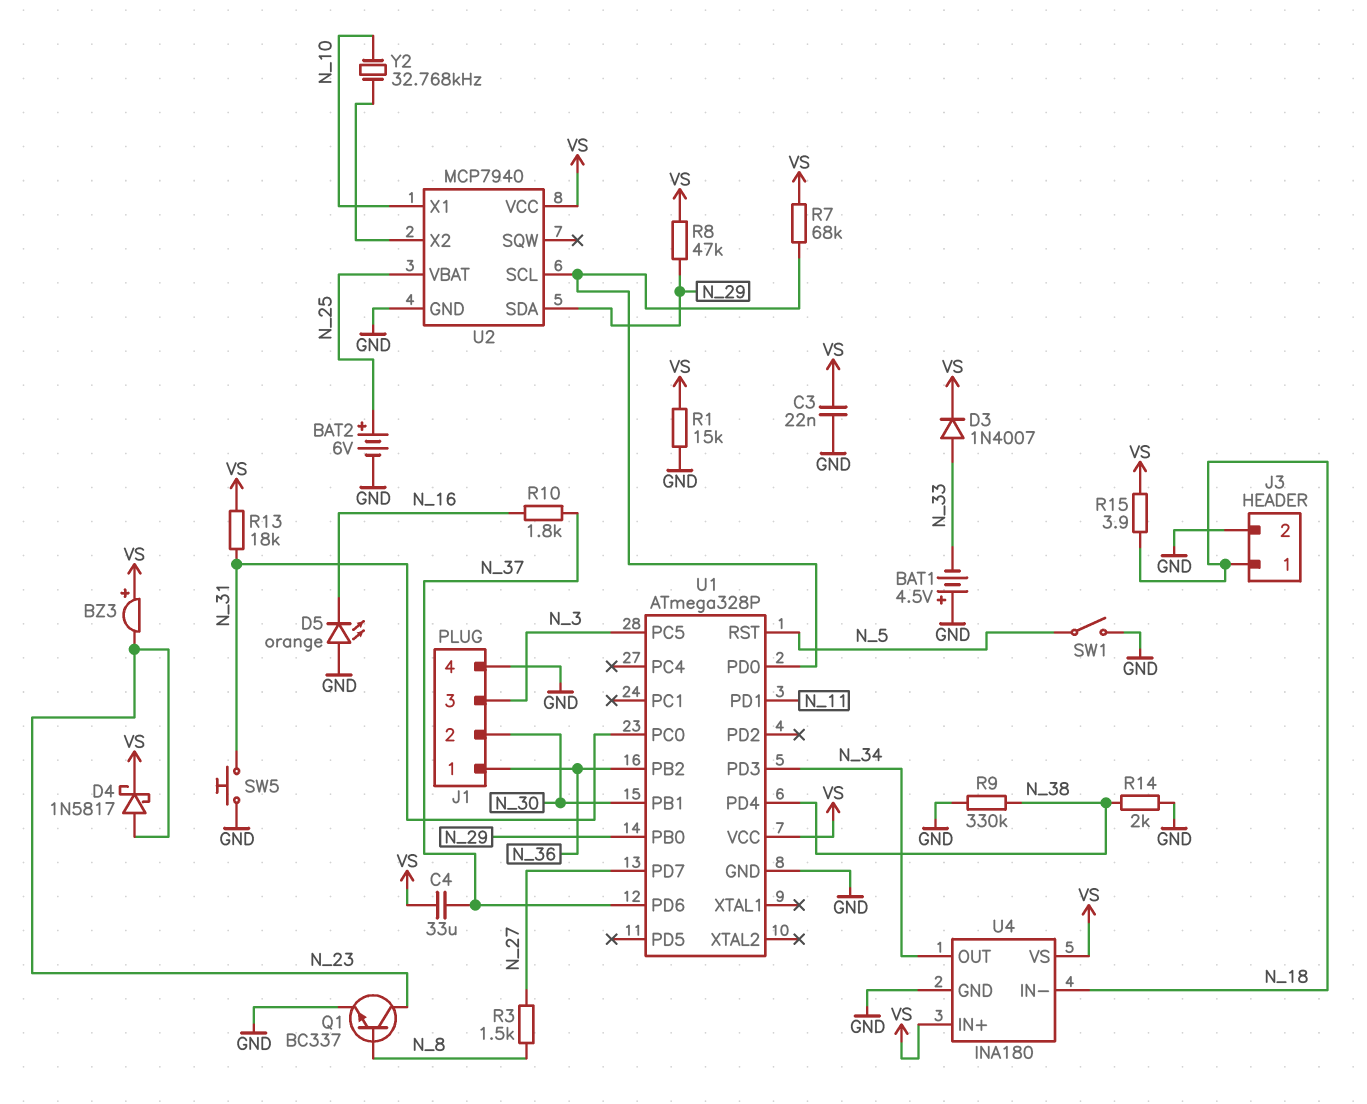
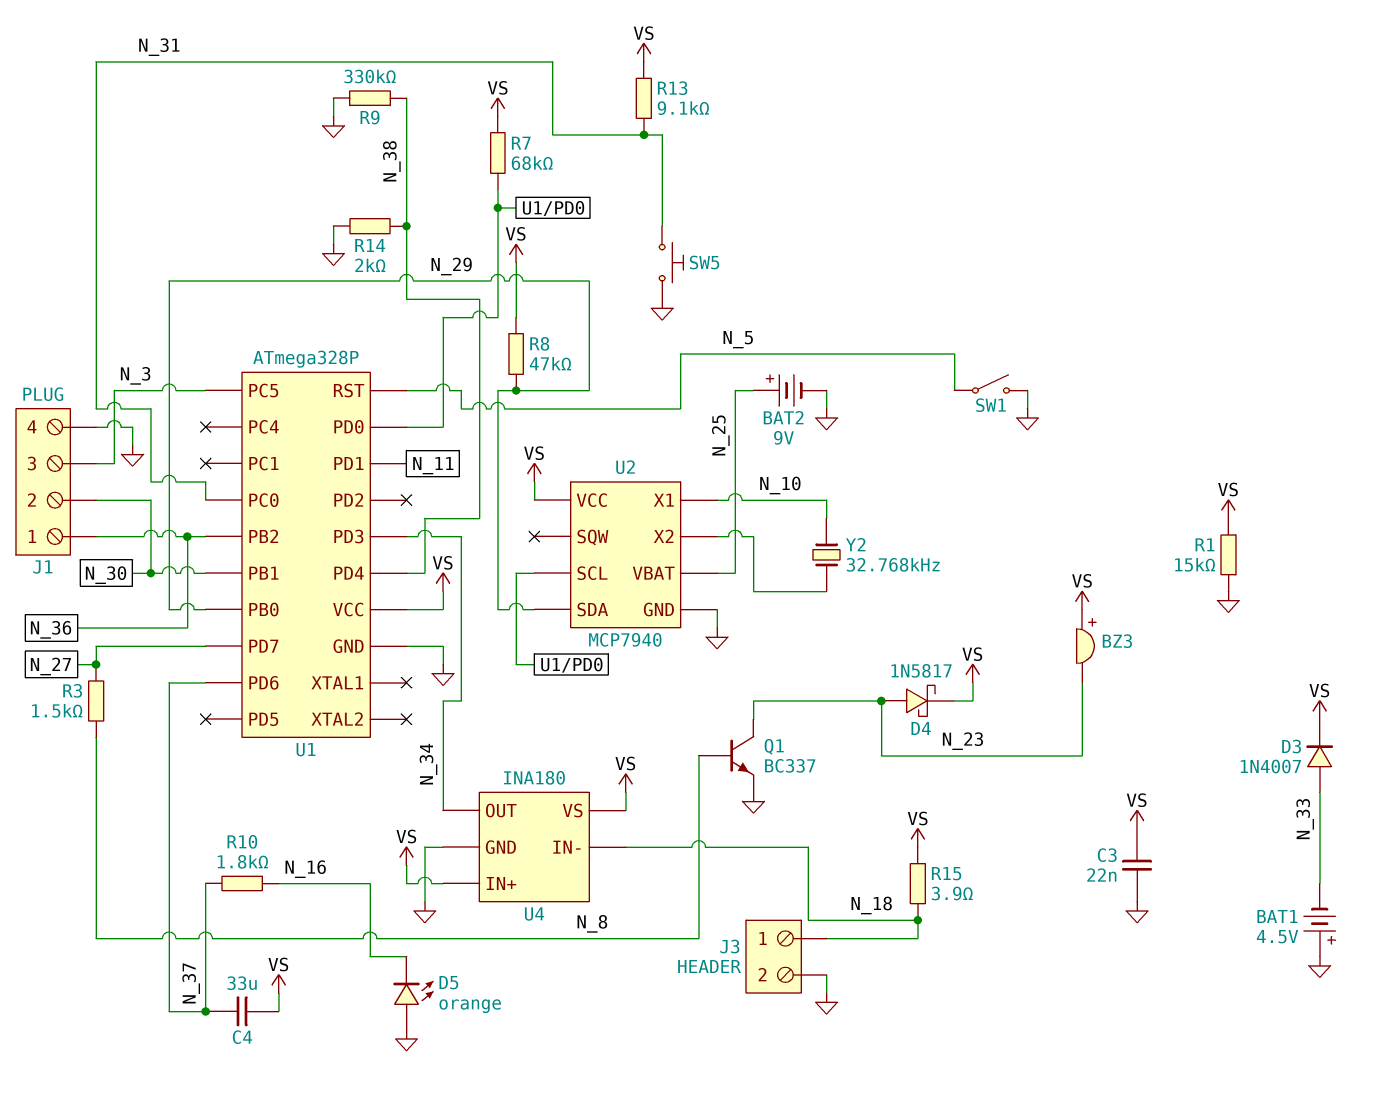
BAT2: 6V (plus N_25, minus GND) -> 9V (plus N_25, minus GND)
R13: 18k (N_31, VS) -> 9.1k (N_31, VS)

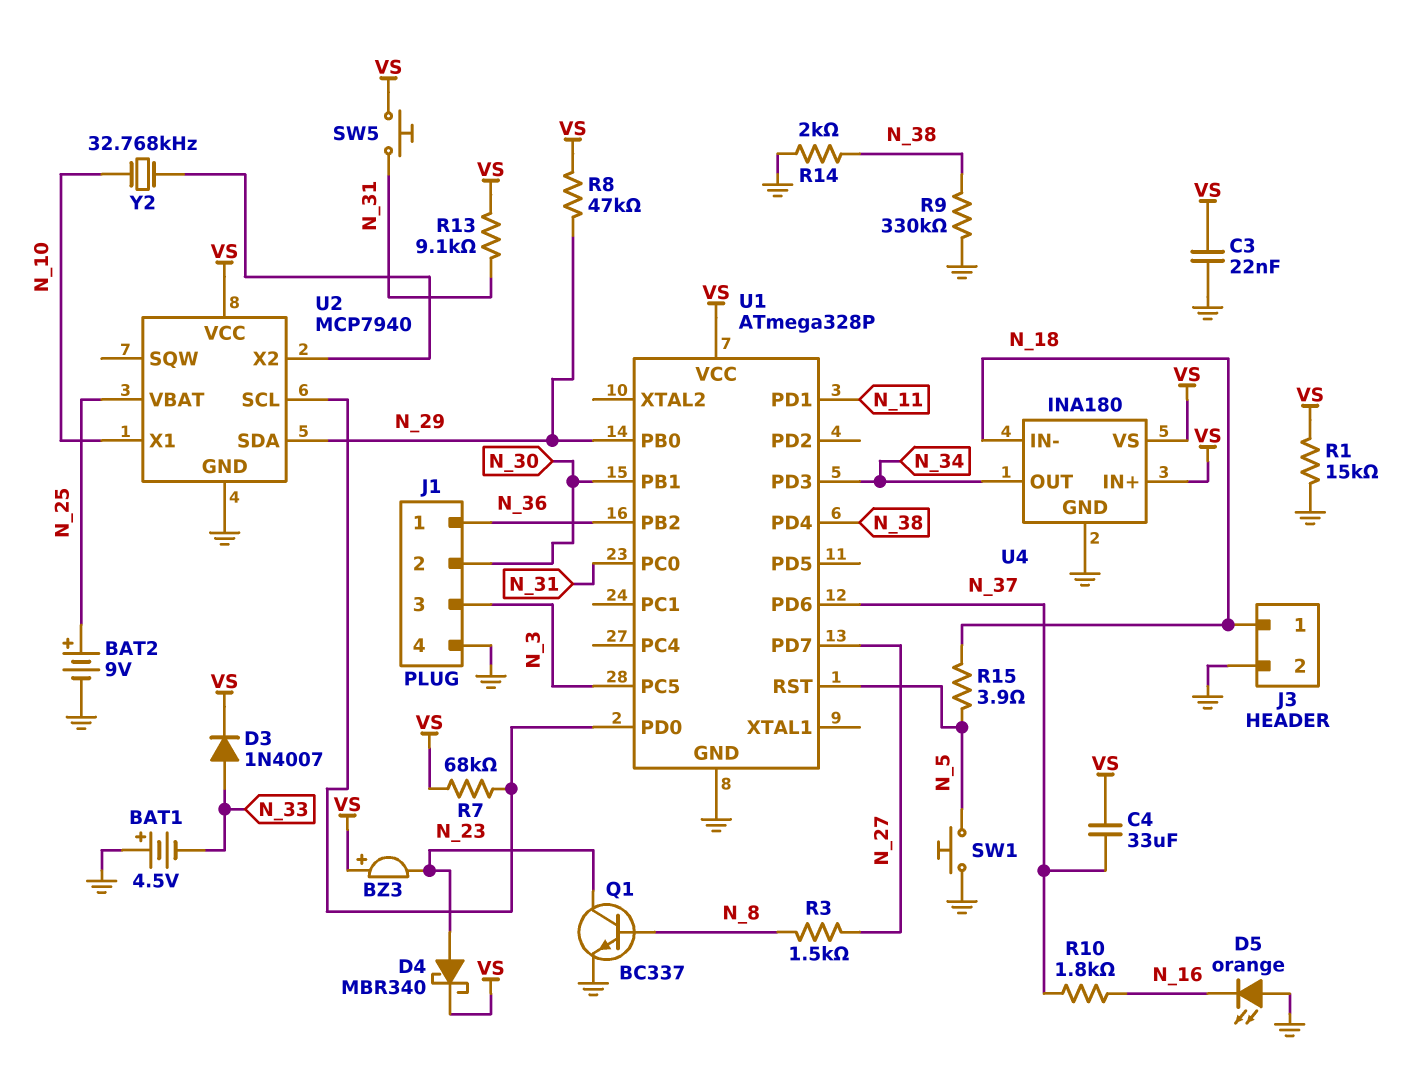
D4: schottky 1N5817 (A N_23, K VS) -> schottky MBR340 (A N_23, K VS)
R15: 3.9 (N_18, VS) -> 3.9 (N_5, N_18)
SW1: switch (GND, N_5) -> button (GND, N_5)
SW5: button (GND, N_31) -> button (N_31, VS)

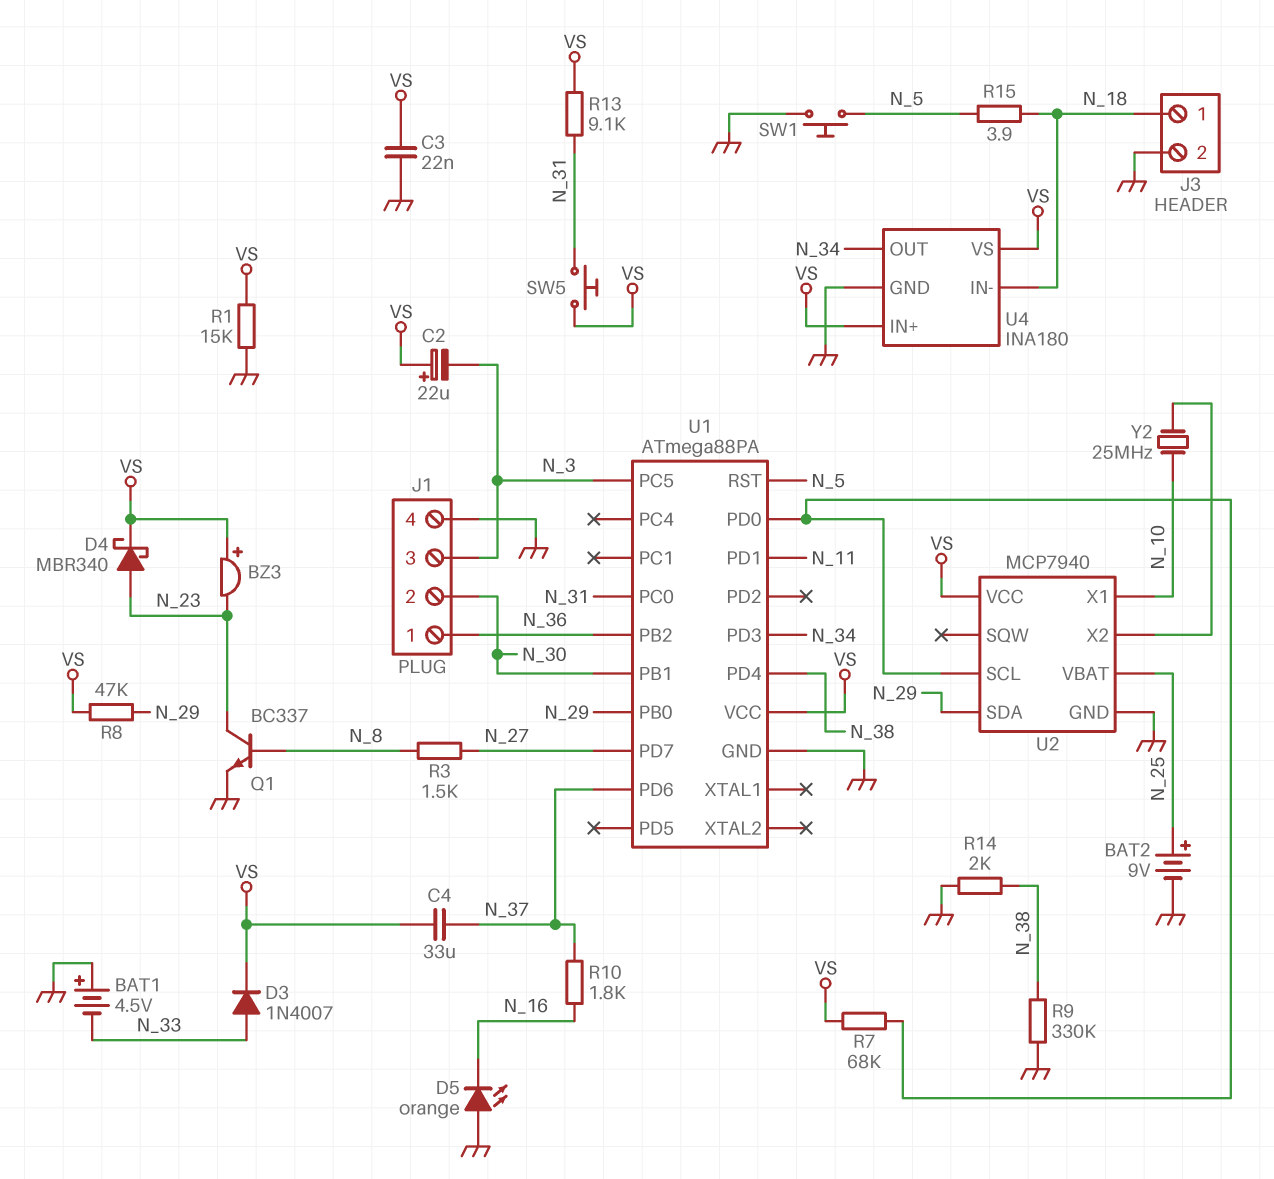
C2: none -> 22uF (plus VS, minus N_3)
U1: ATmega328P -> ATmega88PA
Y2: 32.768kHz (N_10, U2/X2) -> 25MHz (N_10, U2/X2)

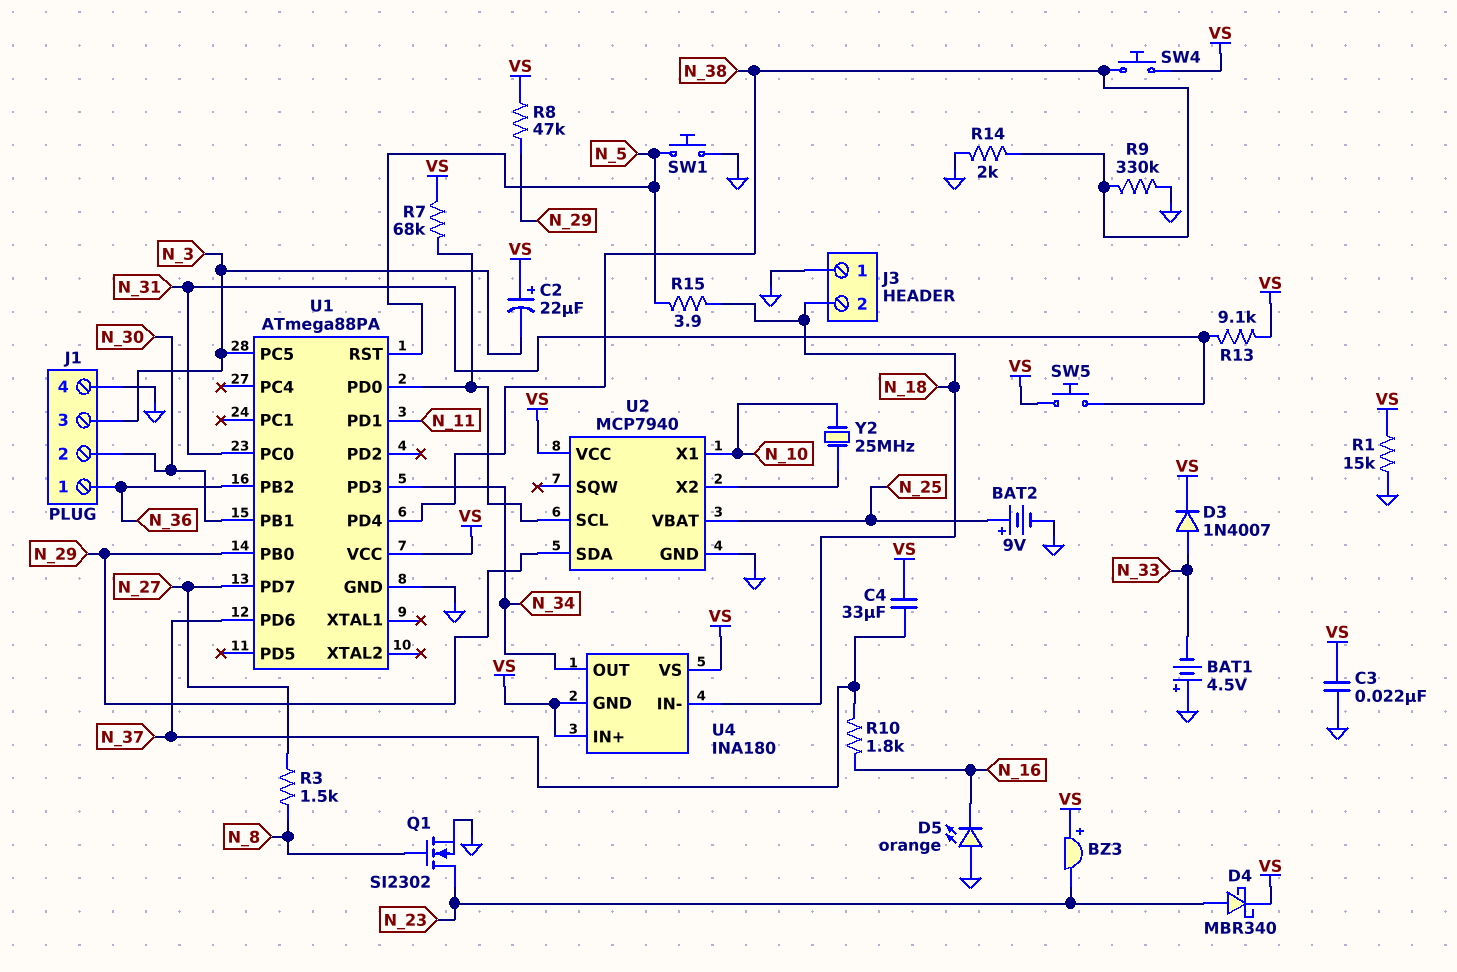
J3 pin 1: N_18 -> GND
J3 pin 2: GND -> N_18
Q1: NPN BC337 (B N_8, C N_23, E GND) -> NMOS SI2302 (G N_8, D N_23, S GND)
SW4: none -> button (N_38, VS)
U4 pin GND: GND -> VS

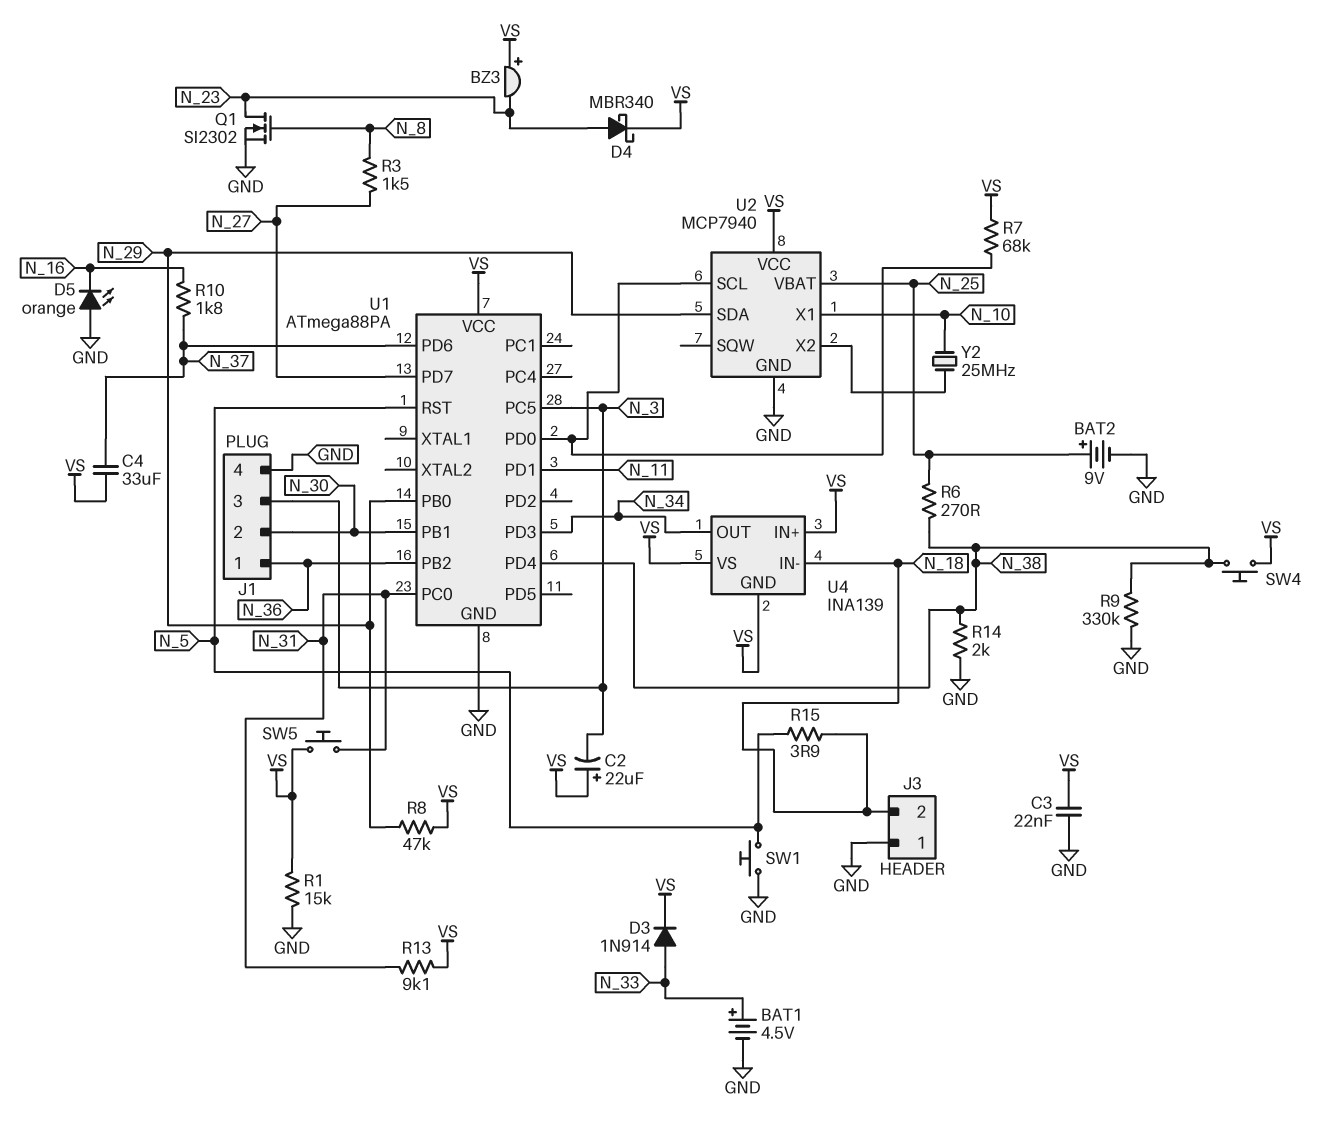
BAT1: 4.5V (plus GND, minus N_33) -> 4.5V (plus N_33, minus GND)
D3: diode 1N4007 (A N_33, K VS) -> diode 1N914 (A N_33, K VS)
R6: none -> 270 (N_25, N_38)
U4: INA180 -> INA139

